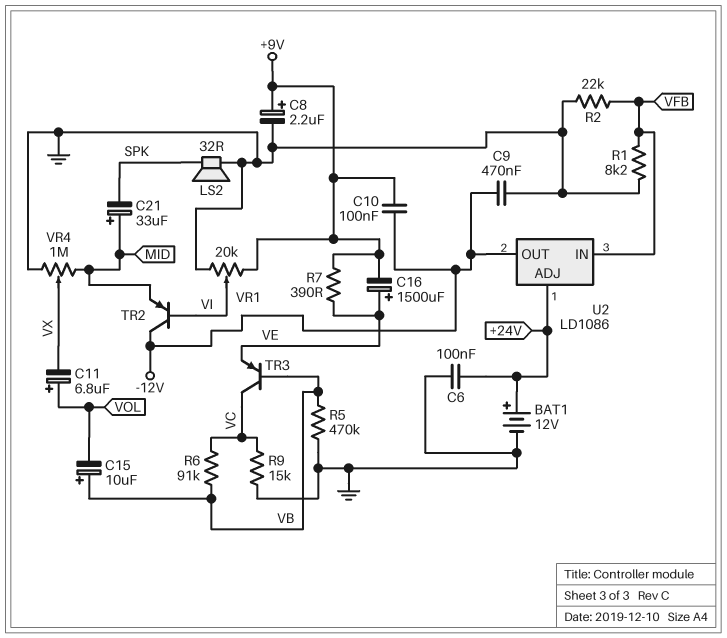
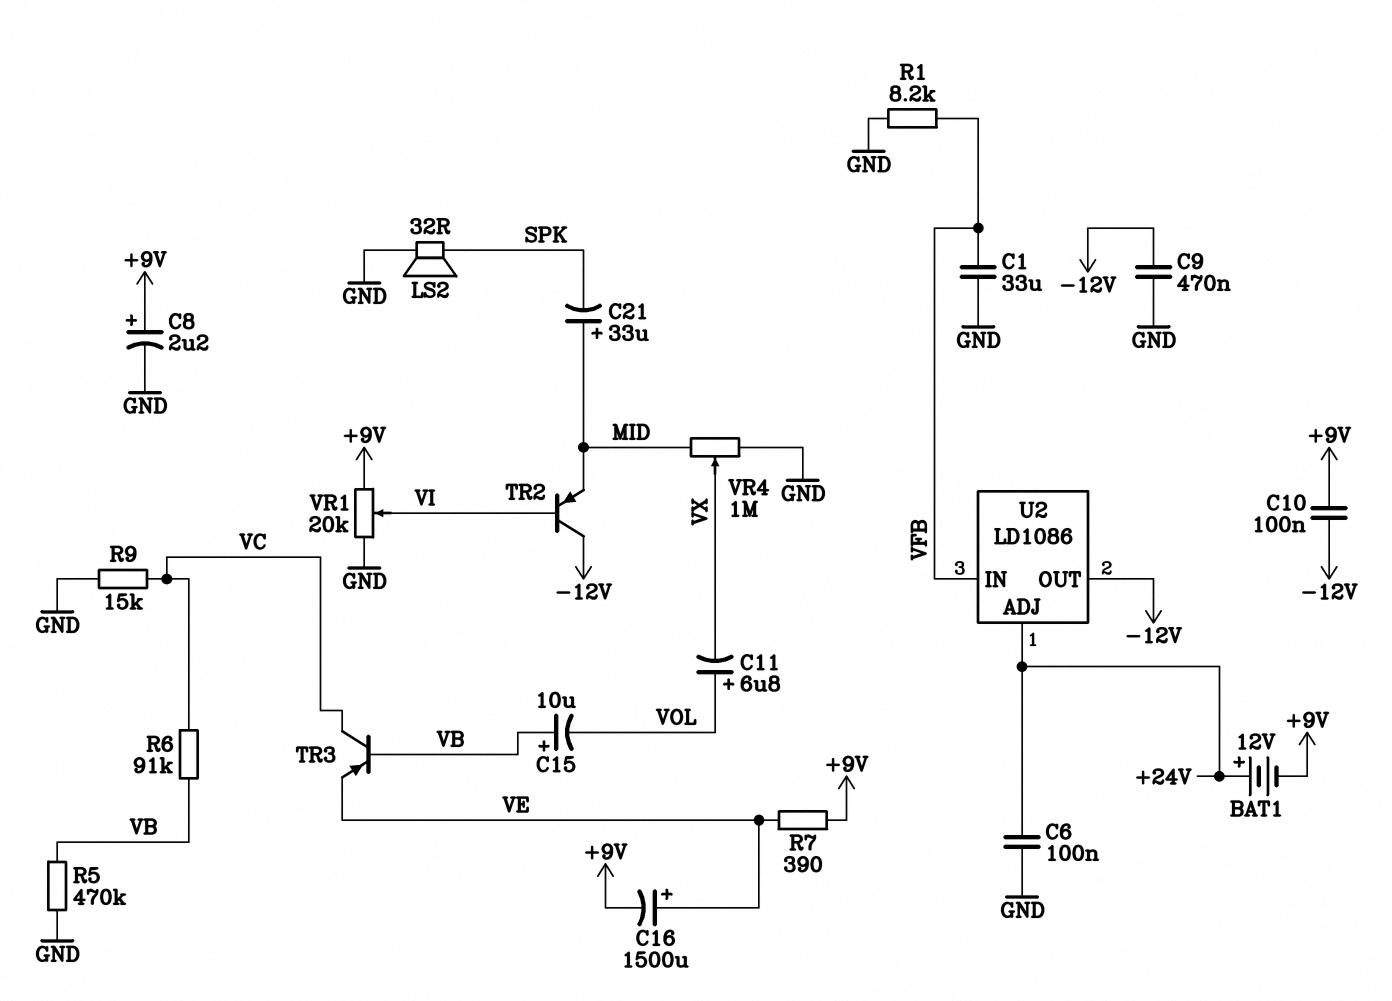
BAT1: 12V (plus +24V, minus GND) -> 12V (plus +24V, minus +9V)
C1: none -> 33uF (GND, VFB)
R2: 22k (GND, VFB) -> none

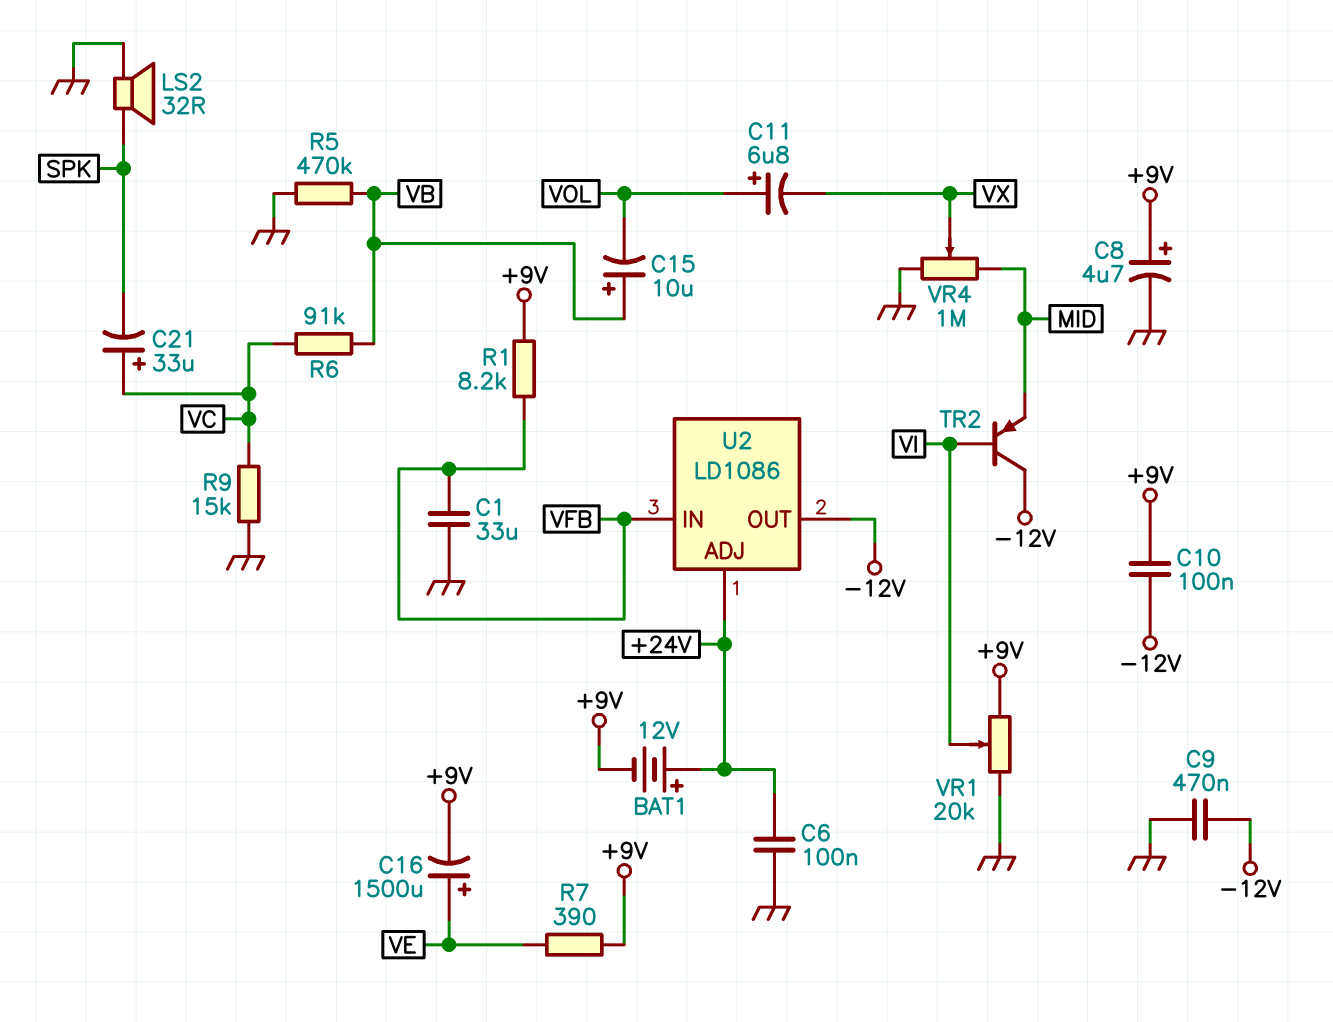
C8: 2.2uF (plus +9V, minus GND) -> 4.7uF (plus +9V, minus GND)
C21: 33uF (plus MID, minus SPK) -> 33uF (plus VC, minus SPK)
R1: 8.2k (GND, VFB) -> 8.2k (+9V, VFB)
TR3: PNP (B VB, C VC, E VE) -> none

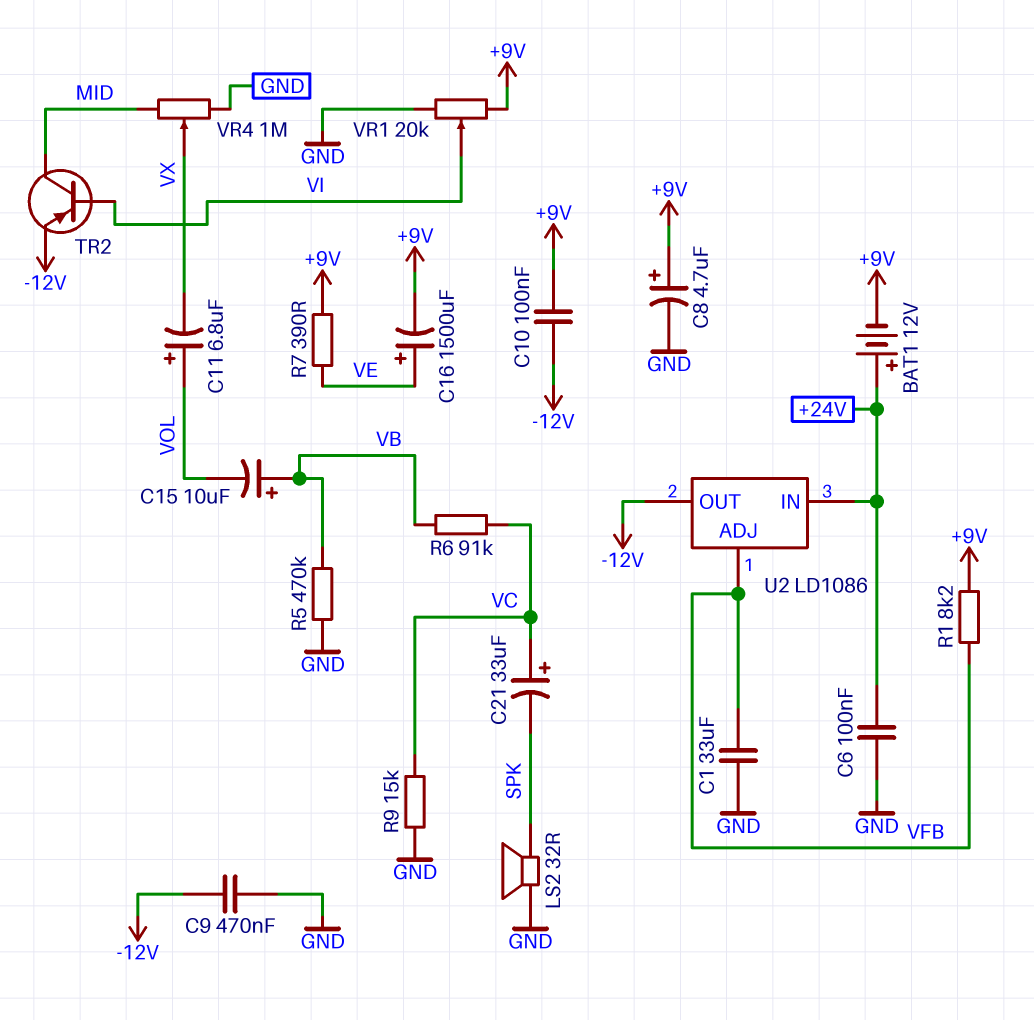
TR2: PNP (B VI, C -12V, E MID) -> PNP (B VI, C MID, E -12V)
U2 pin ADJ: +24V -> VFB
U2 pin IN: VFB -> +24V

